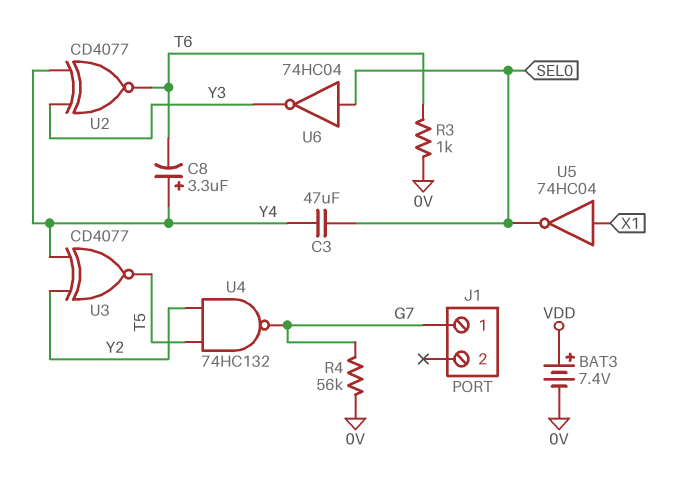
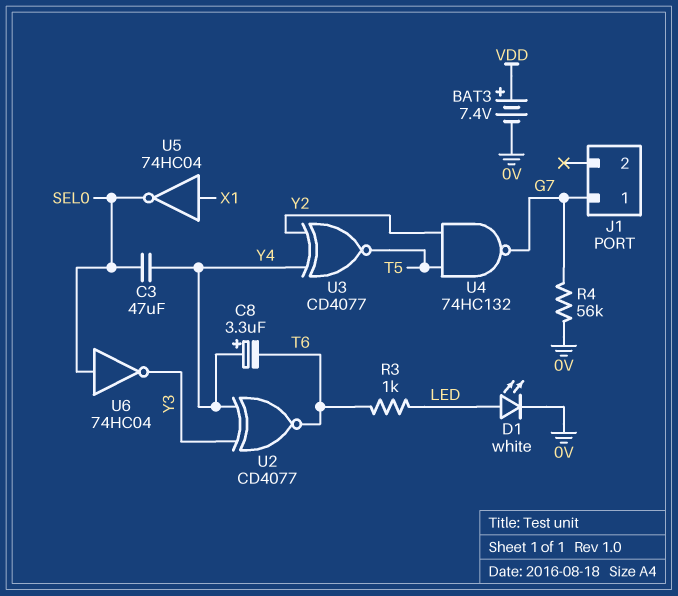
D1: none -> LED white (A LED, K 0V)
R3: 1k (0V, T6) -> 1k (LED, T6)

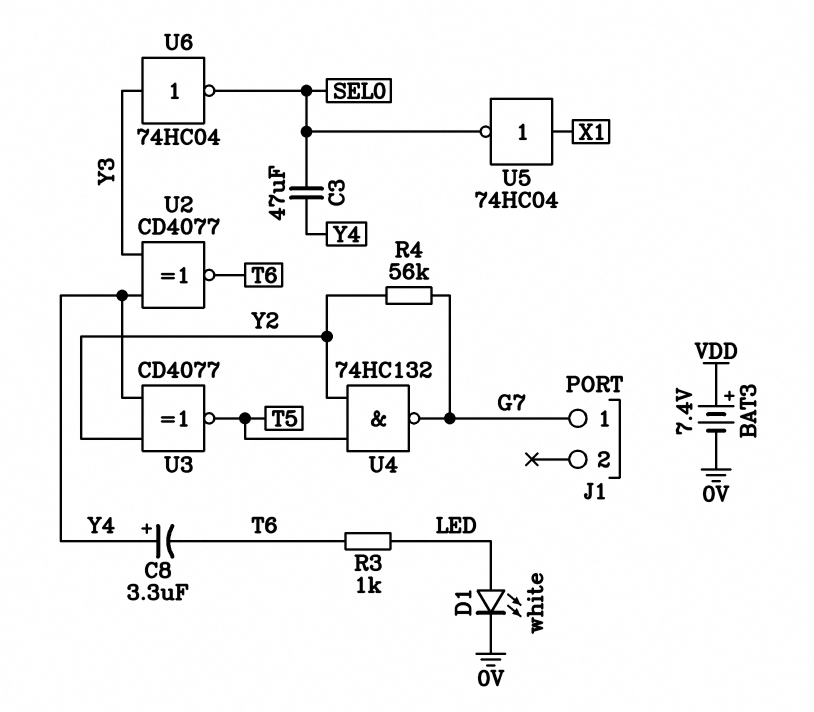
R4: 56k (0V, G7) -> 56k (G7, Y2)
U6: NOT 74HC04 (in SEL0, out Y3) -> NOT 74HC04 (in Y3, out SEL0)

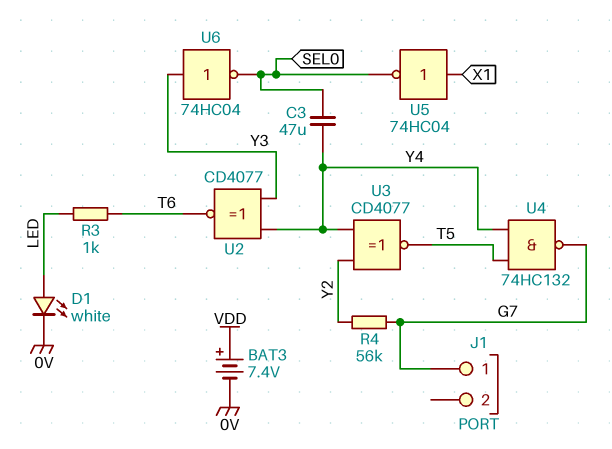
C8: 3.3uF (plus Y4, minus T6) -> none
U4: NAND 74HC132 (in T5, in Y2, out G7) -> NAND 74HC132 (in T5, in Y4, out G7)

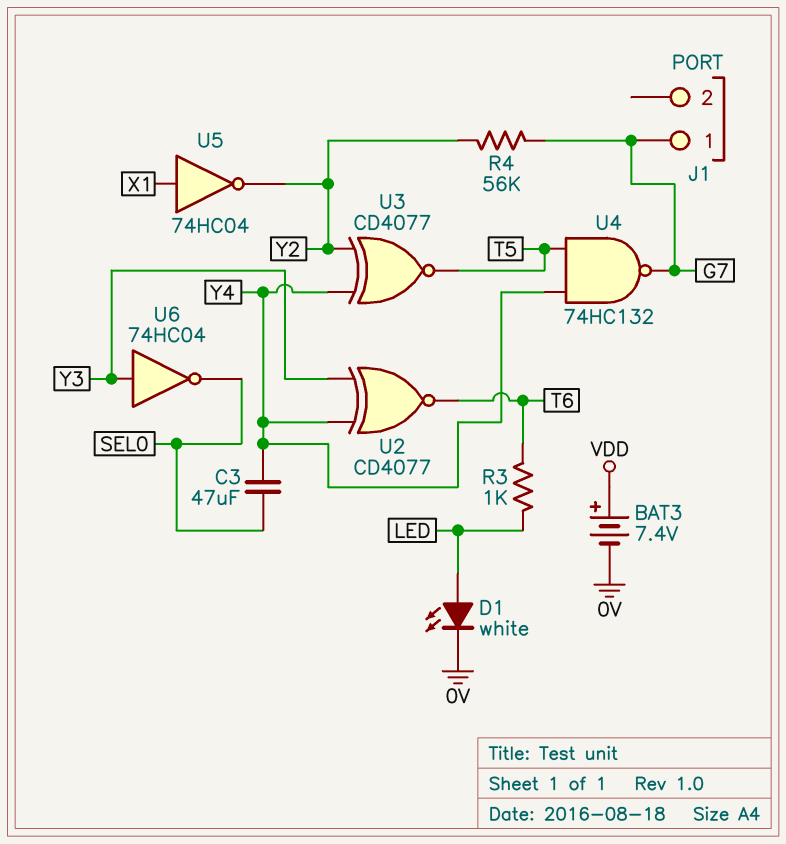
U5: NOT 74HC04 (in X1, out SEL0) -> NOT 74HC04 (in X1, out Y2)

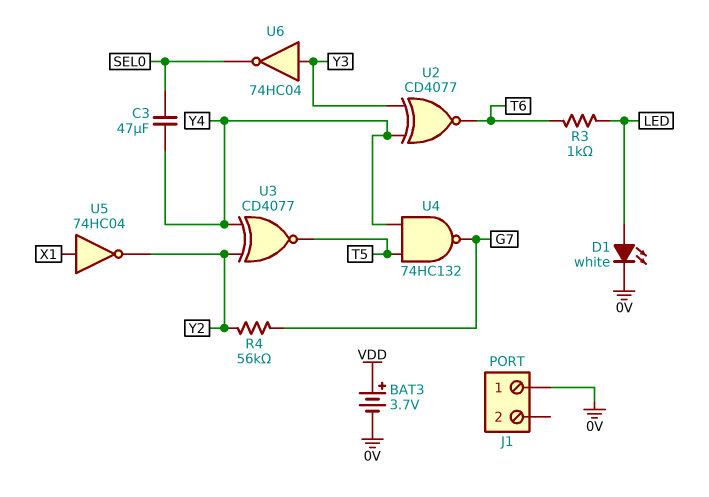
BAT3: 7.4V (plus VDD, minus 0V) -> 3.7V (plus VDD, minus 0V)
J1 pin 1: G7 -> 0V

